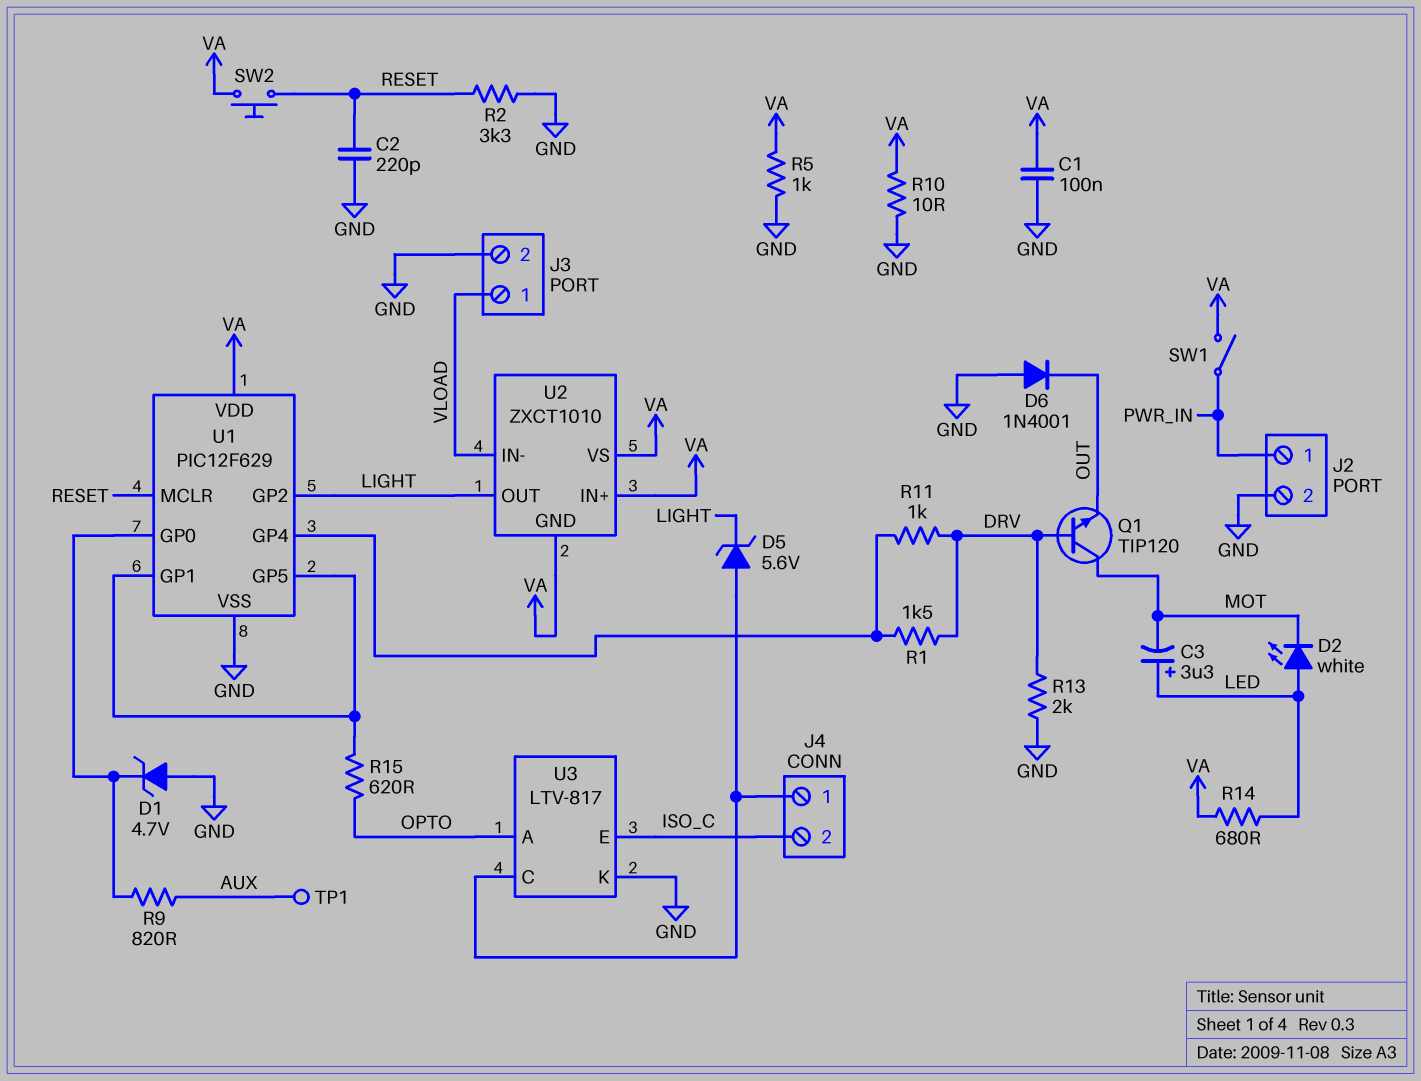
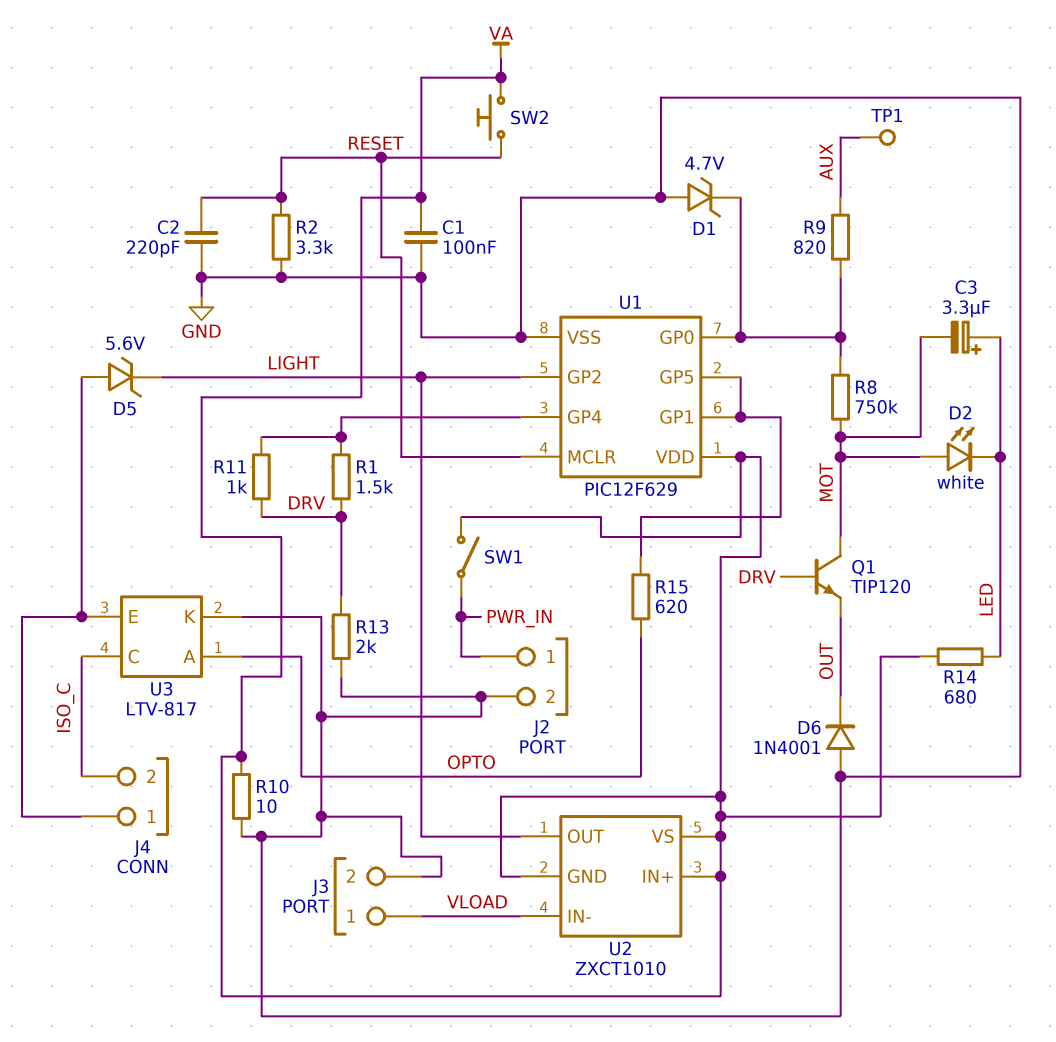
D2: LED white (A LED, K MOT) -> LED white (A MOT, K LED)
R5: 1k (GND, VA) -> none
R8: none -> 750k (MOT, U1/GP0)
U3 pin C: J4/1 -> ISO_C
U3 pin E: ISO_C -> J4/1

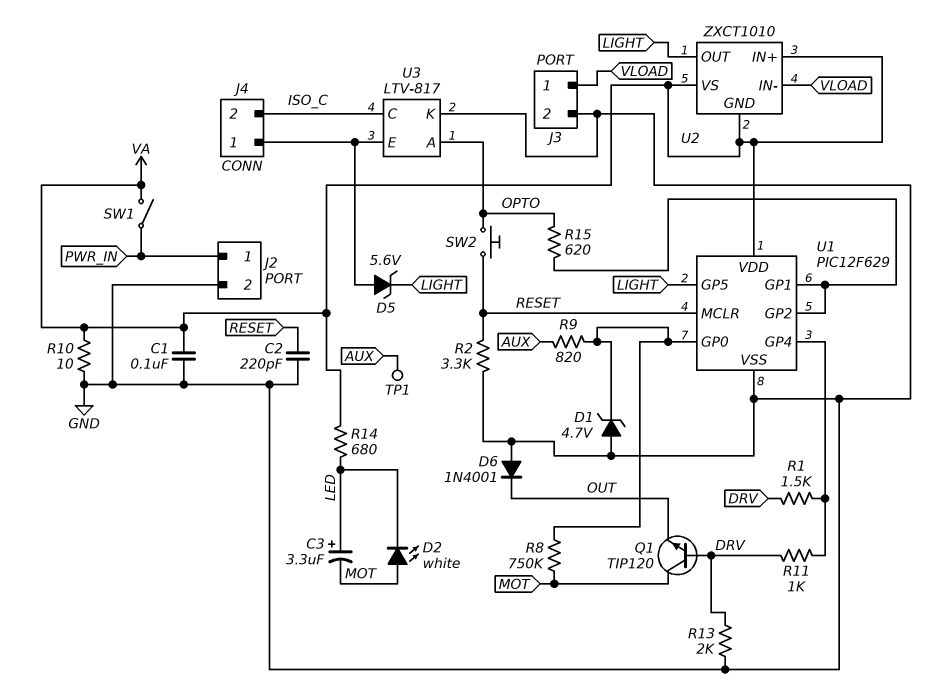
SW2: button (RESET, VA) -> button (OPTO, RESET)
U1 pin GP2: LIGHT -> U1/GP1
U1 pin GP5: U1/GP1 -> LIGHT

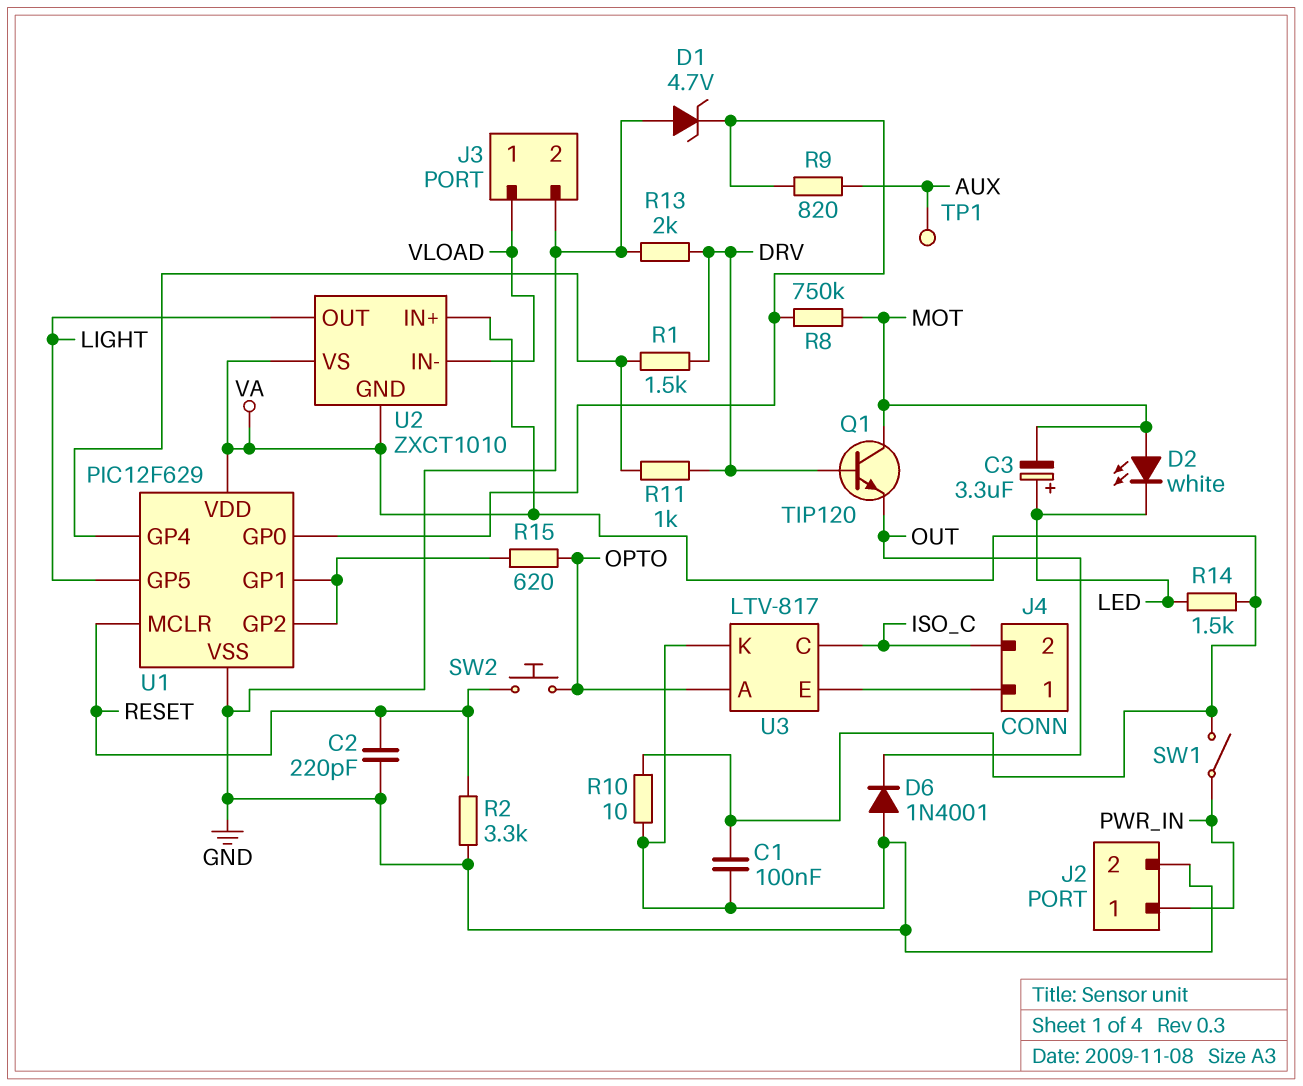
D5: zener 5.6V (A J4/1, K LIGHT) -> none
R14: 680 (LED, VA) -> 1.5k (LED, VA)

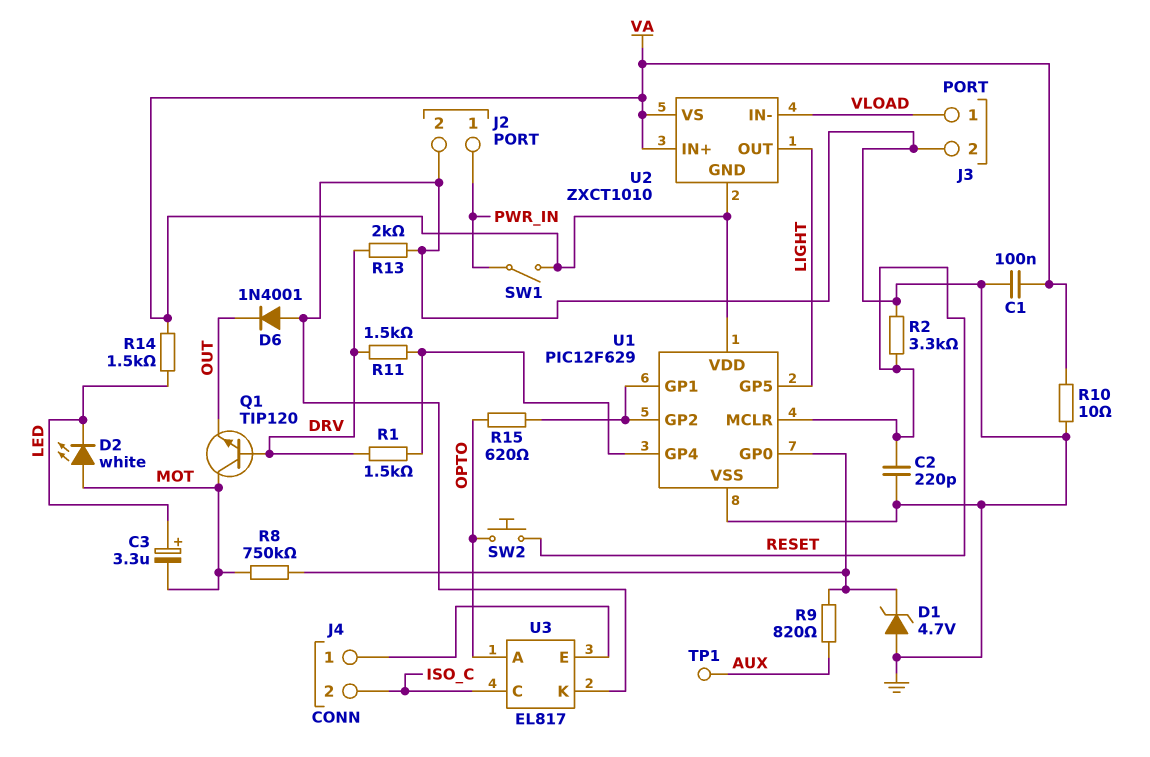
R11: 1k (DRV, U1/GP4) -> 1.5k (DRV, U1/GP4)
U3: LTV-817 -> EL817

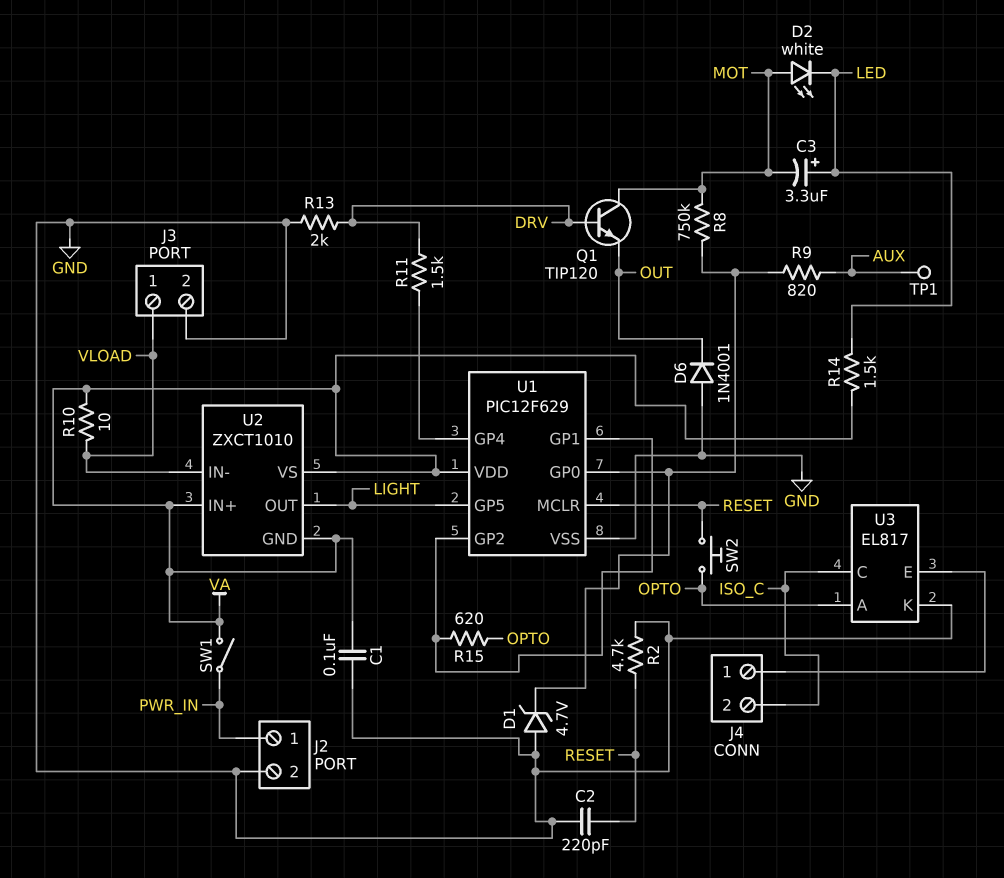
R1: 1.5k (DRV, U1/GP4) -> none
R2: 3.3k (GND, RESET) -> 4.7k (GND, RESET)
R10: 10 (GND, VA) -> 10 (VA, VLOAD)

